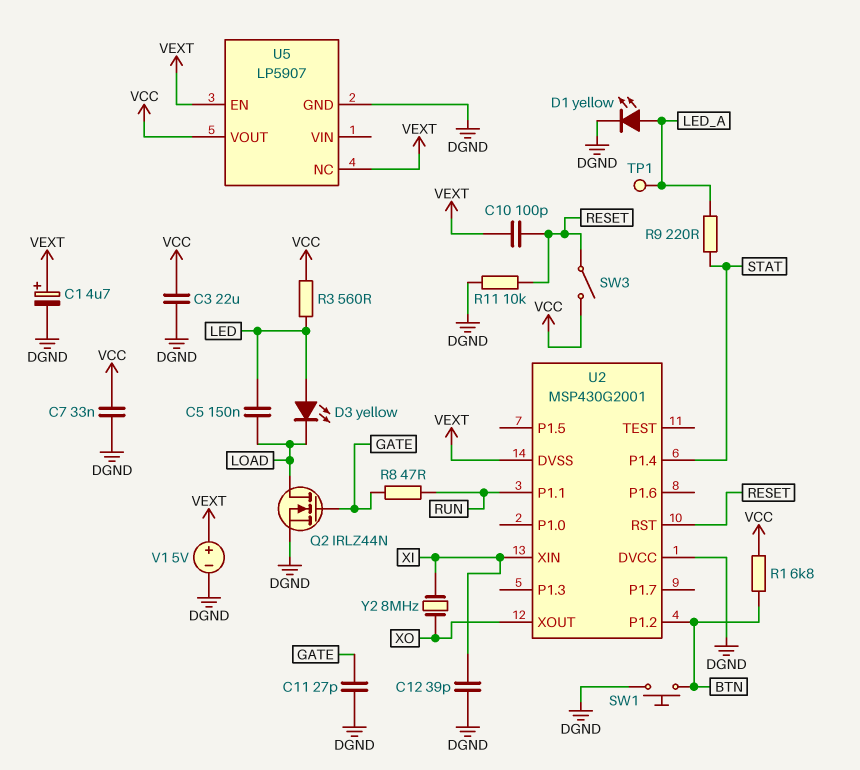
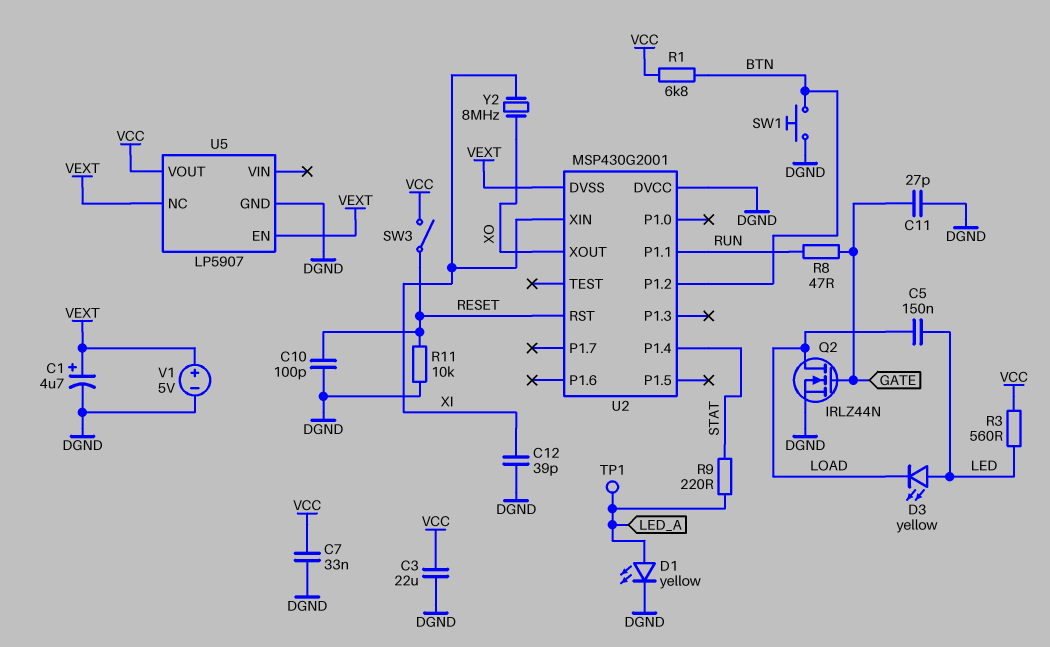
C10: 100pF (RESET, VEXT) -> 100pF (DGND, RESET)

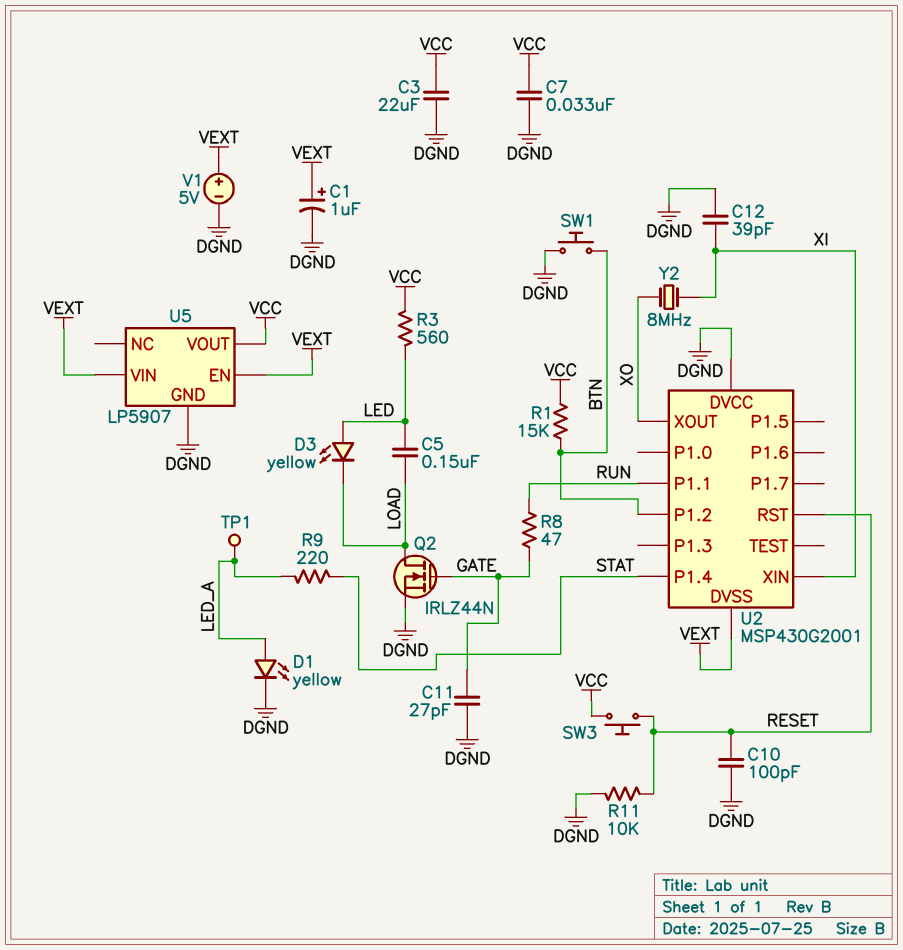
C1: 4.7uF (plus VEXT, minus DGND) -> 1uF (plus VEXT, minus DGND)
R1: 6.8k (BTN, VCC) -> 15k (BTN, VCC)
SW3: switch (RESET, VCC) -> button (RESET, VCC)
U5 pin NC: VEXT -> none
U5 pin VIN: none -> VEXT

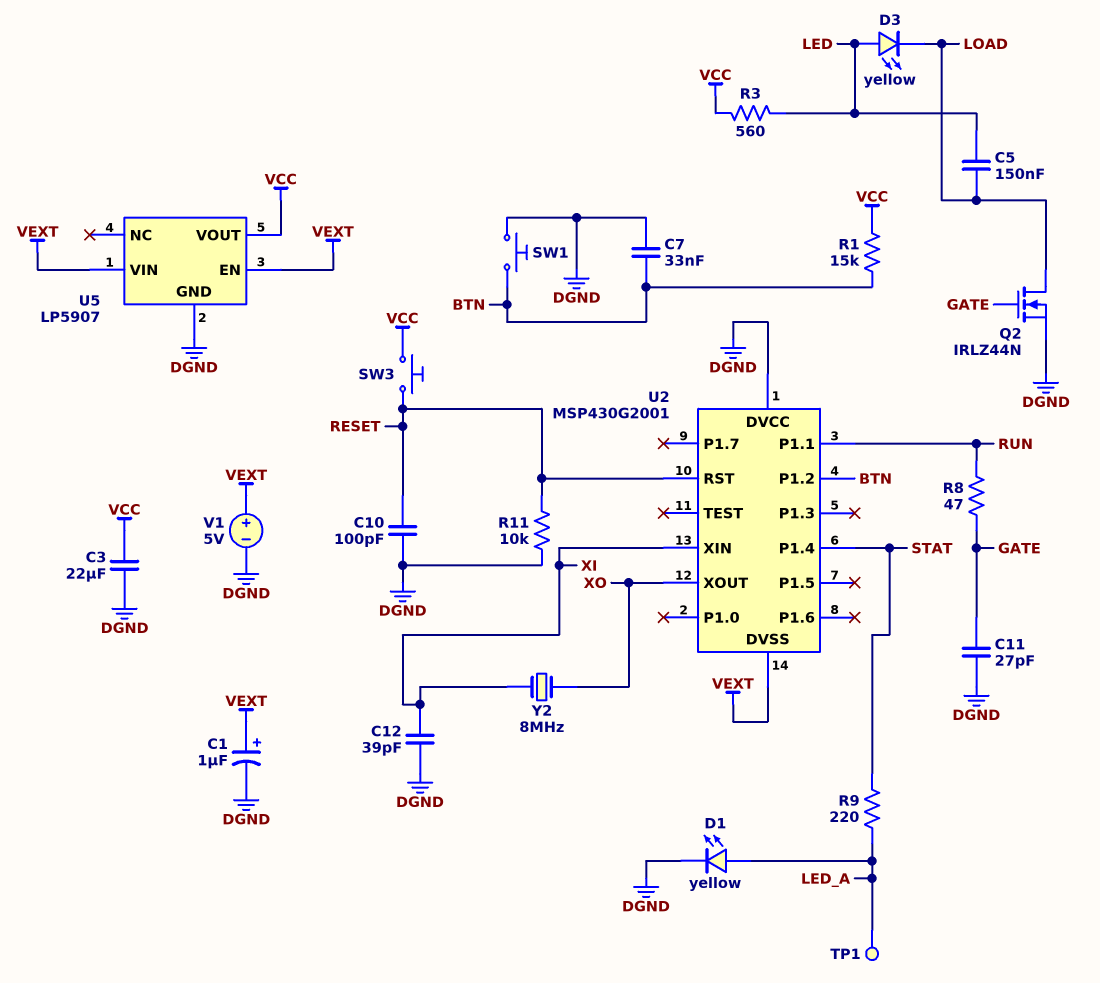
C7: 33nF (DGND, VCC) -> 33nF (BTN, DGND)

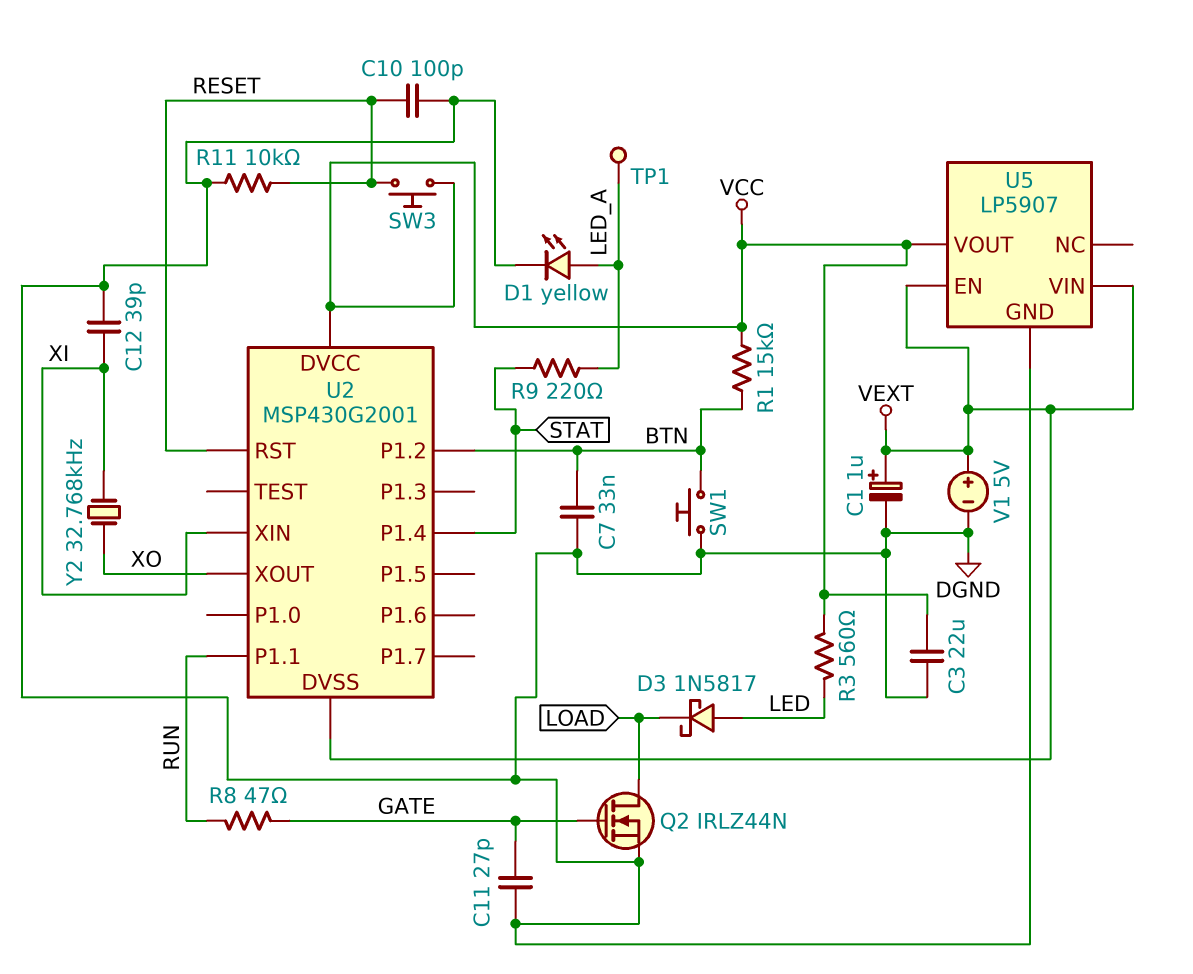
C5: 150nF (LED, LOAD) -> none
D3: LED yellow (A LED, K LOAD) -> schottky 1N5817 (A LED, K LOAD)
U2 pin DVCC: DGND -> VCC
Y2: 8MHz (XI, XO) -> 32.768kHz (XI, XO)

